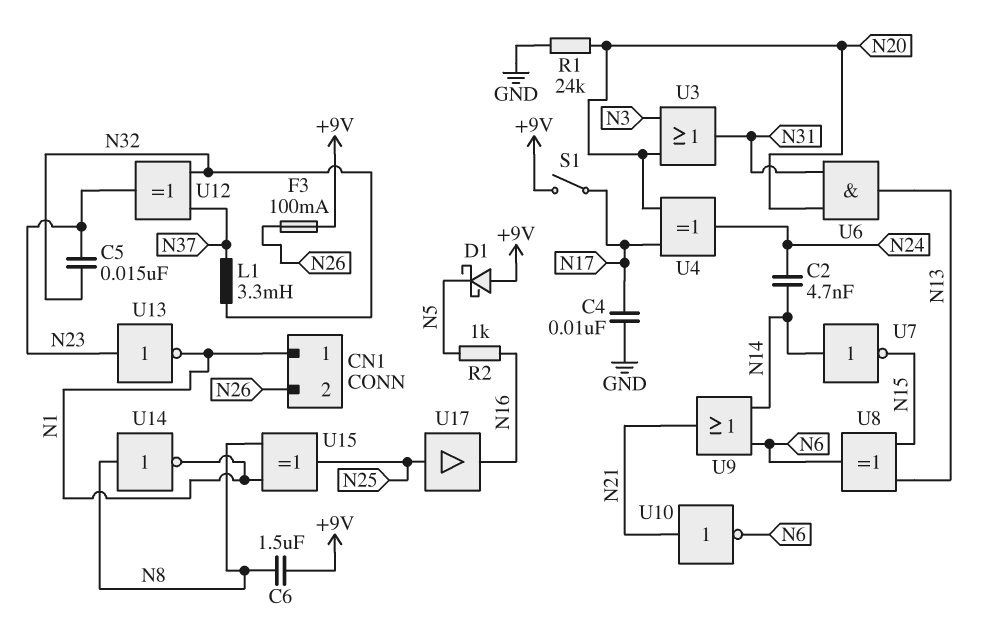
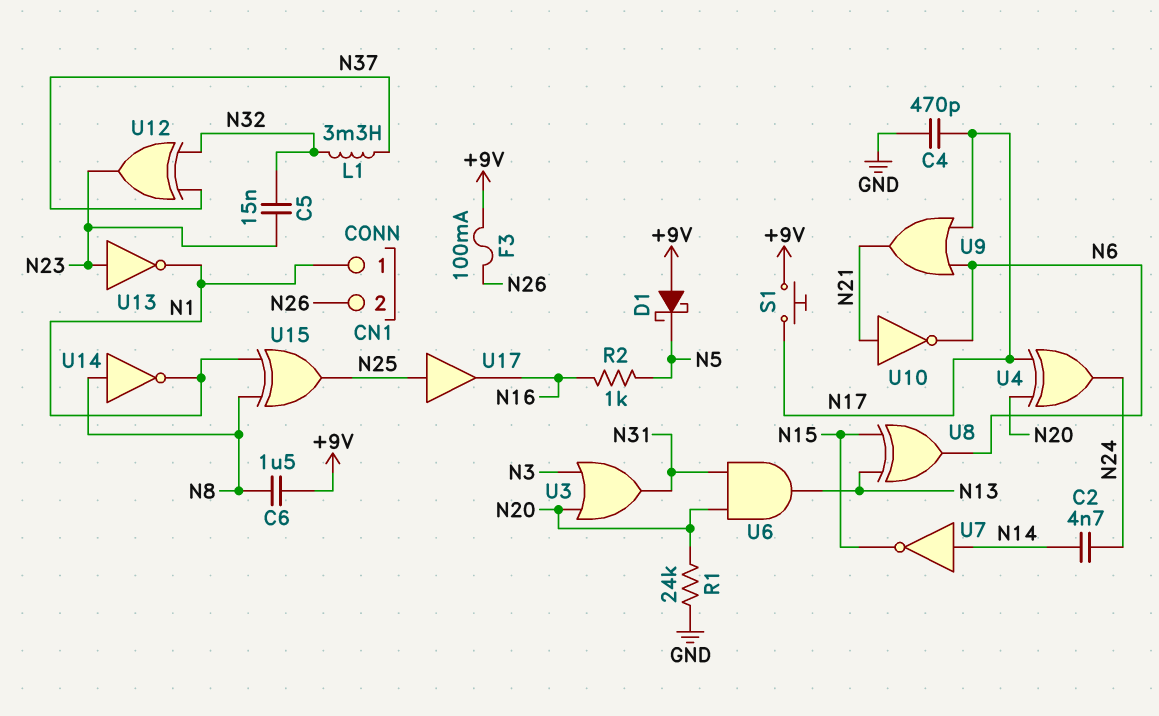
C4: 10nF (GND, N17) -> 470pF (GND, N17)
S1: switch (+9V, N17) -> button (+9V, N17)
U9: OR (in N6, in N14, out N21) -> OR (in N6, in N17, out N21)

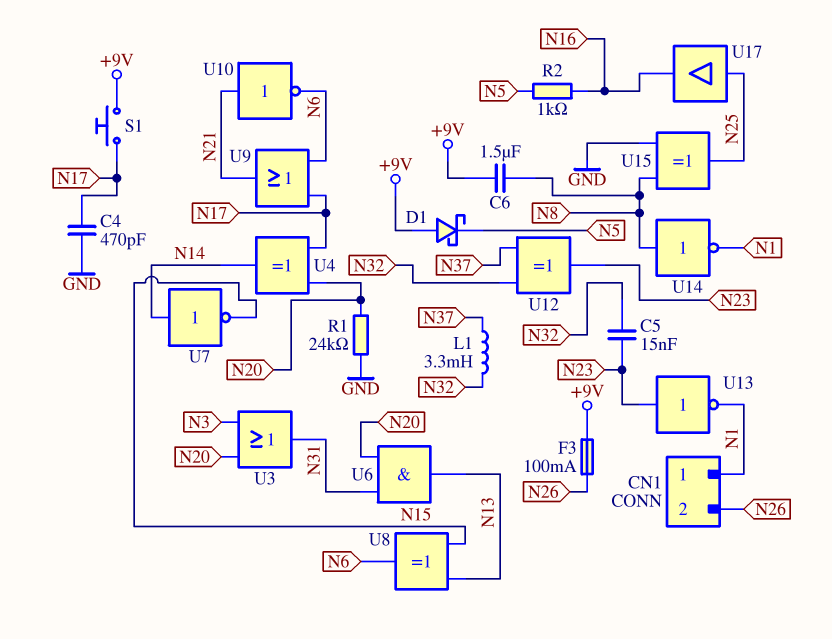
C2: 4.7nF (N14, N24) -> none
U4: XOR (in N17, in N20, out N24) -> XOR (in N17, in N20, out N14)
U15: XOR (in N1, in N8, out N25) -> XOR (in GND, in N8, out N25)

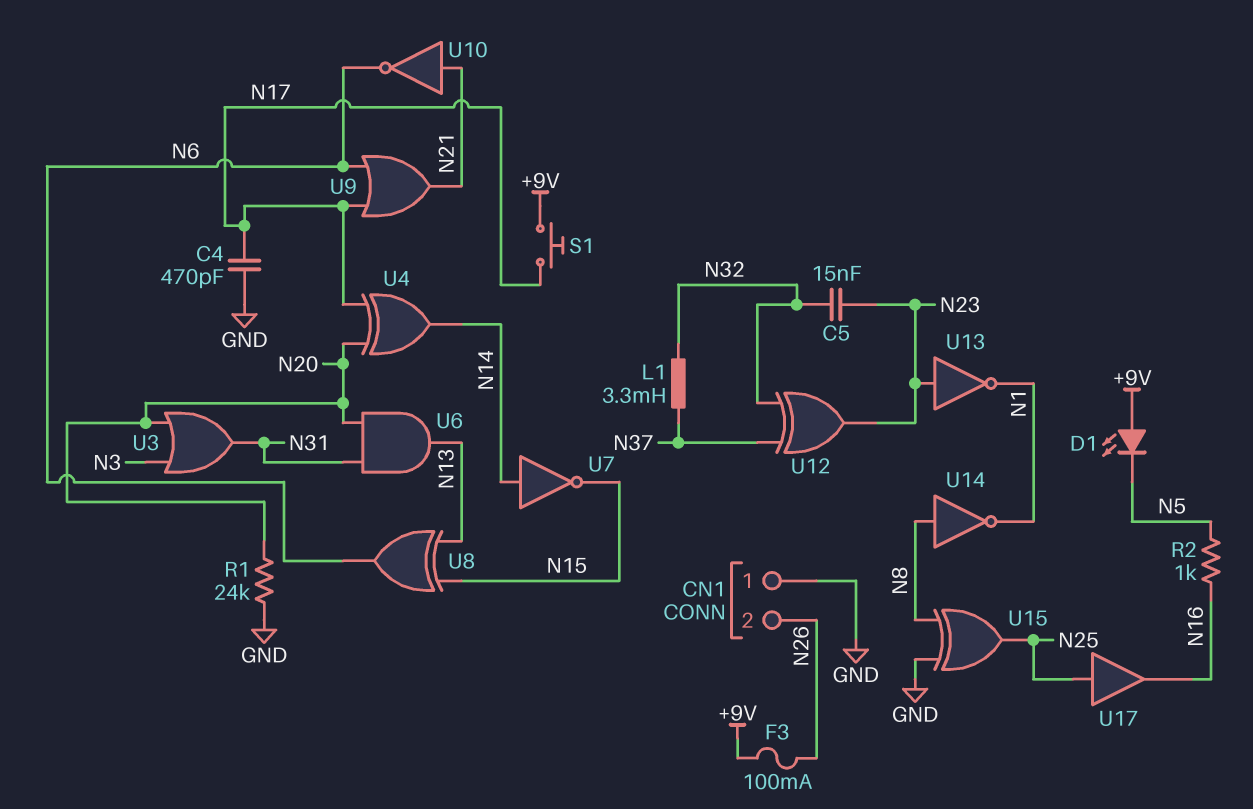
C6: 1.5uF (+9V, N8) -> none
CN1 pin 1: N1 -> GND
D1: schottky (A +9V, K N5) -> LED (A +9V, K N5)

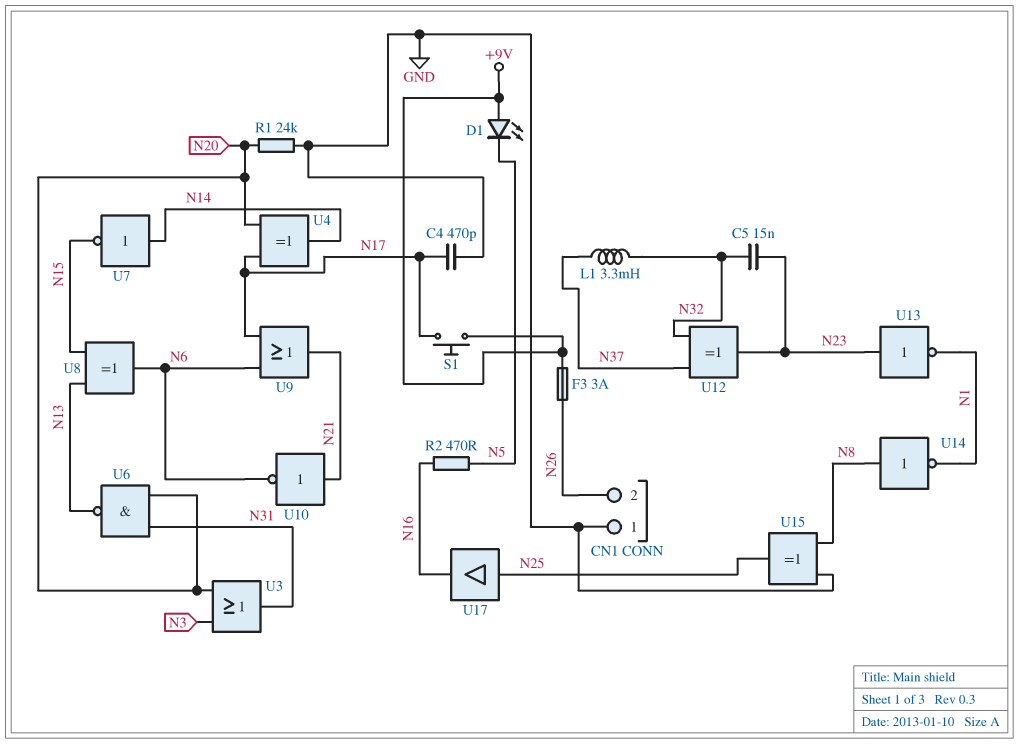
F3: 100mA (+9V, N26) -> 3A (+9V, N26)
R2: 1k (N5, N16) -> 470 (N5, N16)
U6: AND (in N20, in N31, out N13) -> NAND (in N20, in N31, out N13)

